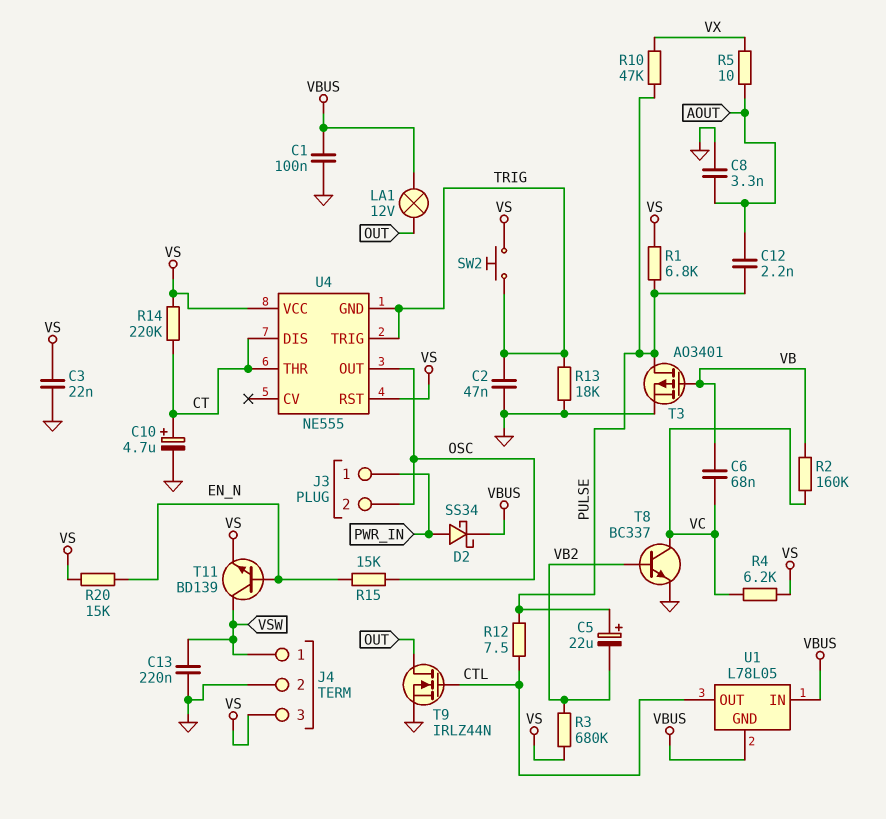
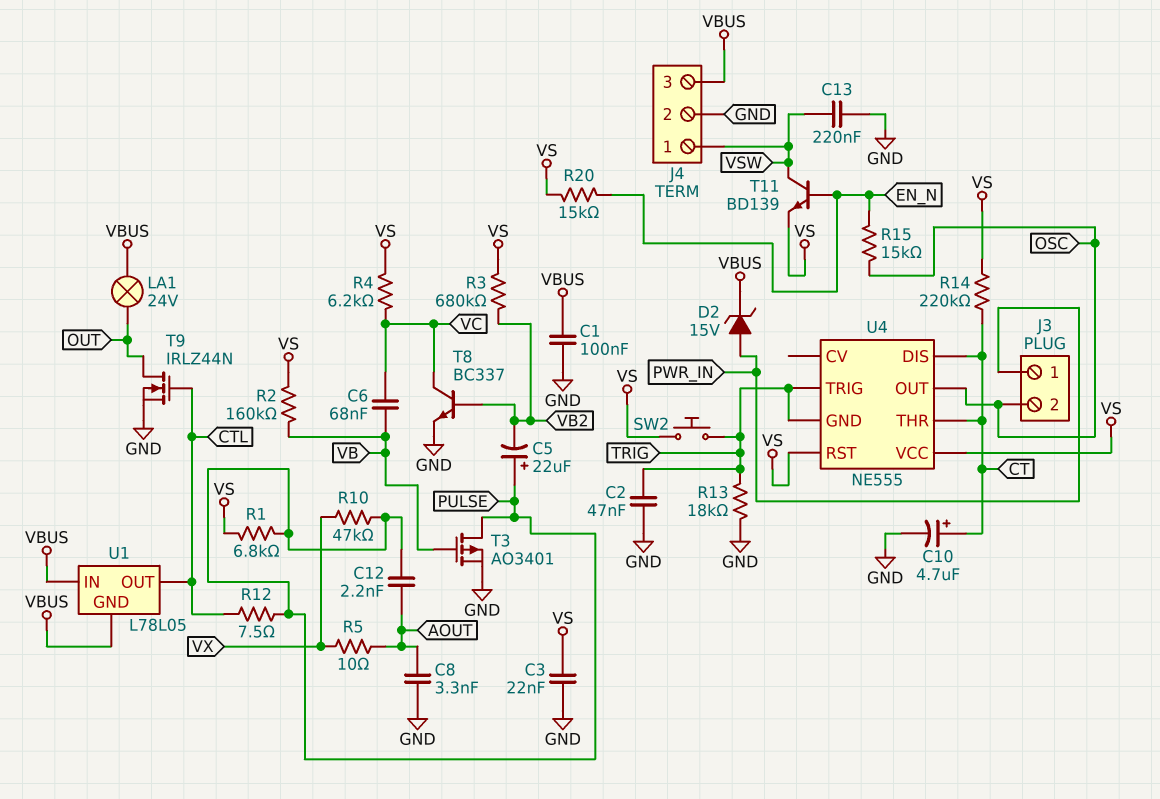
D2: schottky SS34 (A PWR_IN, K VBUS) -> zener 15V (A PWR_IN, K VBUS)
J4 pin 3: VS -> VBUS
LA1: lamp 12V (OUT, VBUS) -> lamp 24V (OUT, VBUS)
R2: 160k (VB, VC) -> 160k (VB, VS)

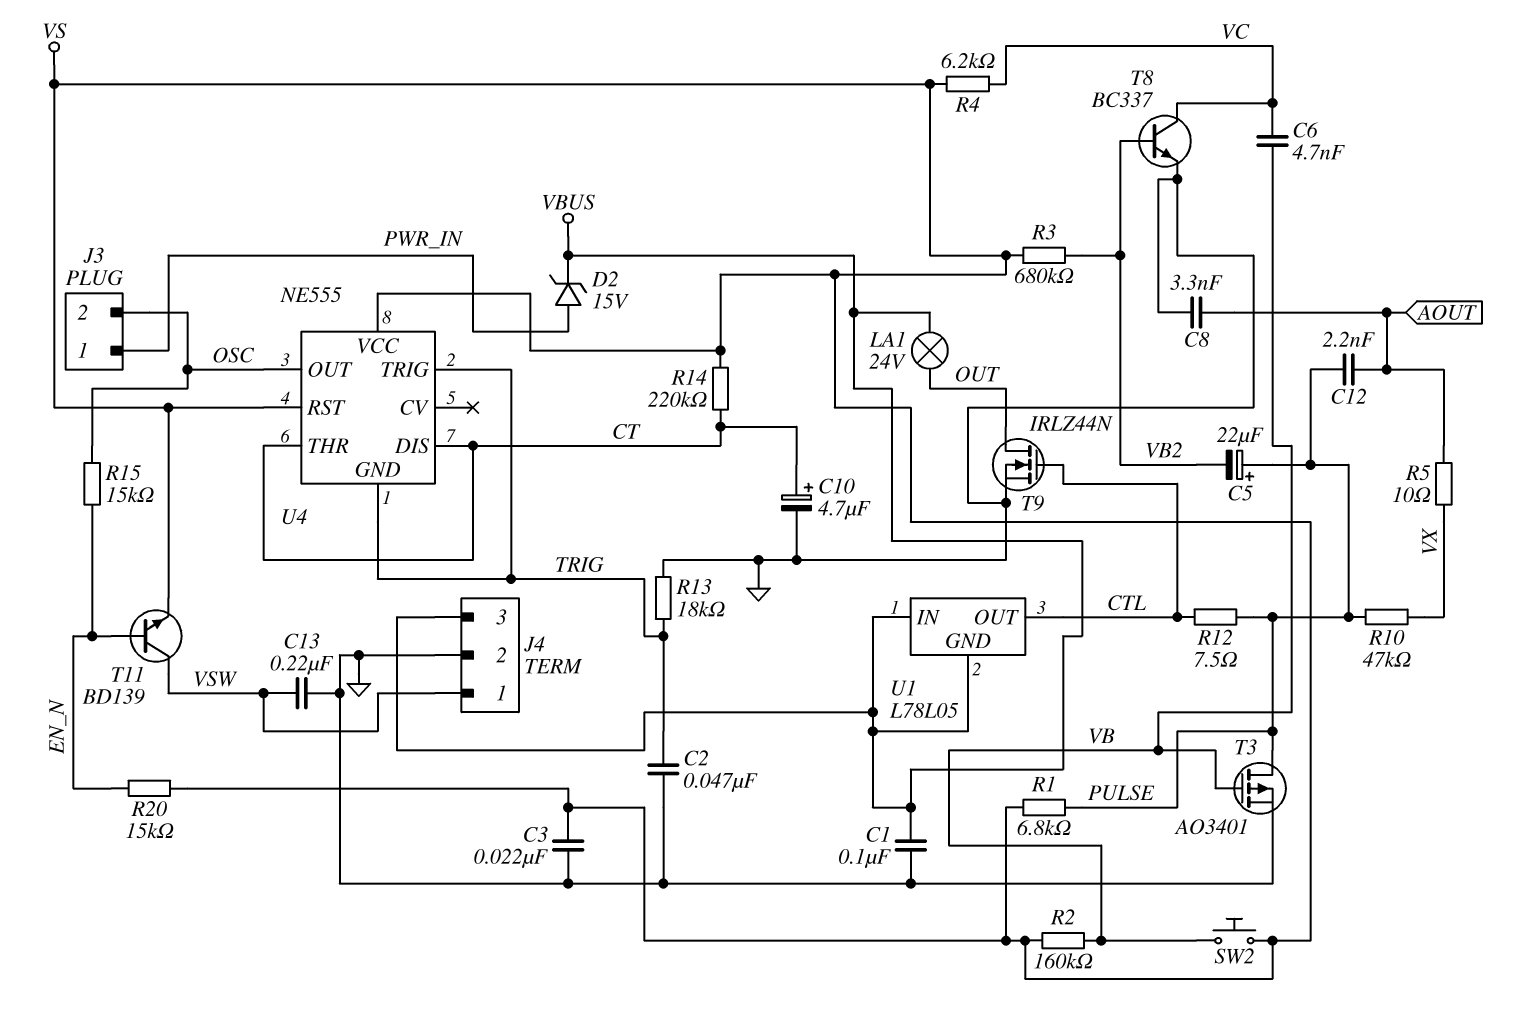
C6: 68nF (VB, VC) -> 4.7nF (VB, VC)
SW2: button (TRIG, VS) -> button (VB, VS)

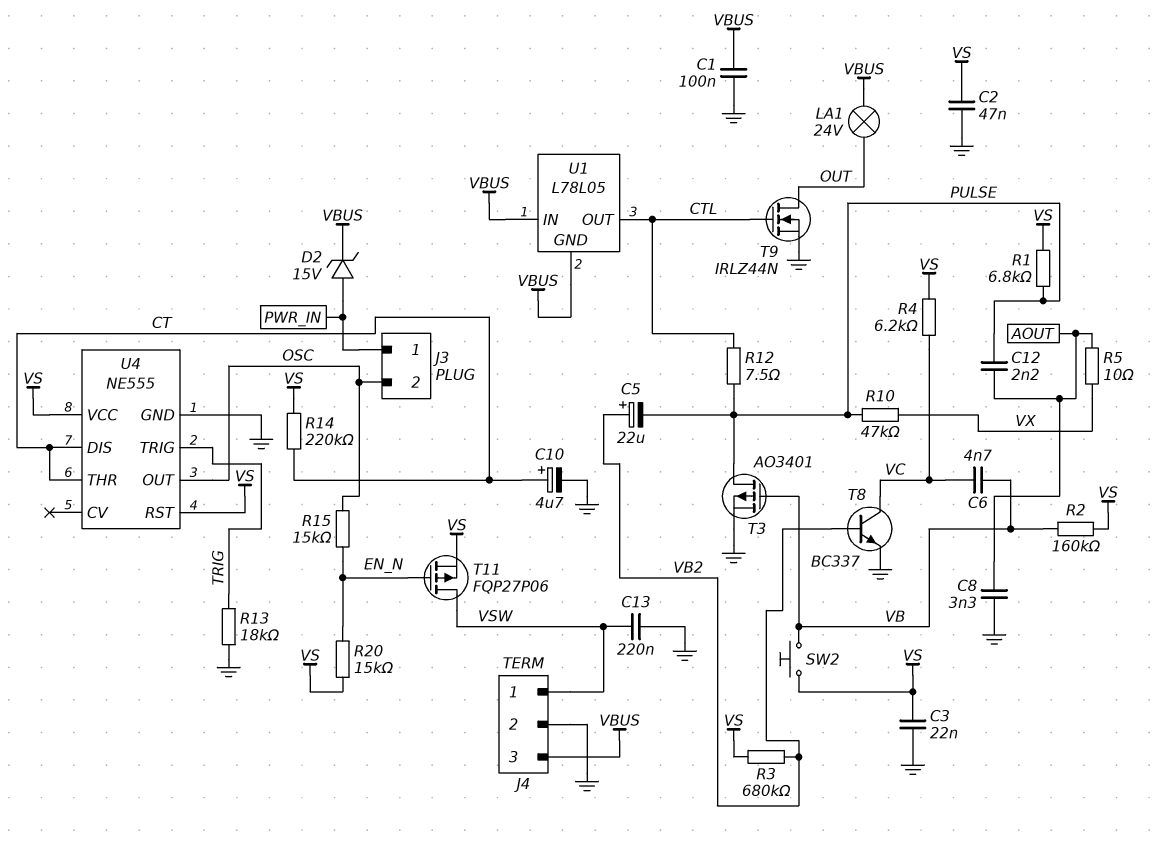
C2: 47nF (GND, TRIG) -> 47nF (GND, VS)
C5: 22uF (plus PULSE, minus VB2) -> 22uF (plus VB2, minus PULSE)
T11: NPN BD139 (B EN_N, C VSW, E VS) -> PMOS FQP27P06 (G EN_N, D VSW, S VS)
U4 pin GND: TRIG -> GND

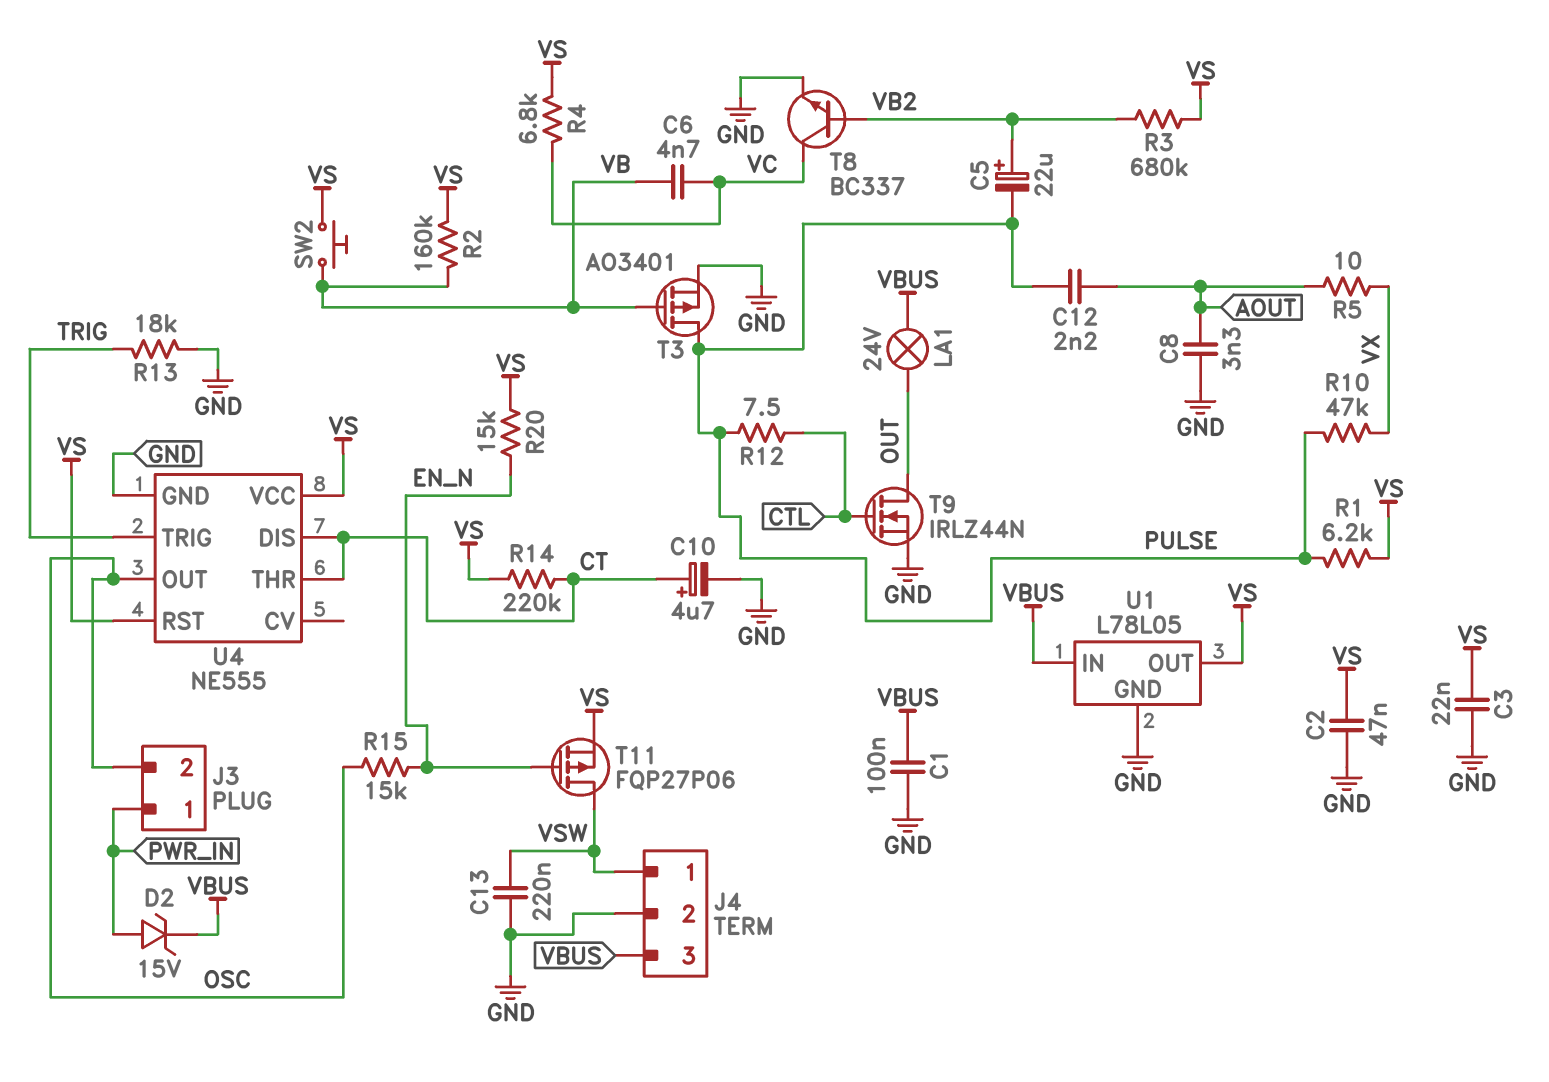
R1: 6.8k (PULSE, VS) -> 6.2k (PULSE, VS)
R4: 6.2k (VC, VS) -> 6.8k (VC, VS)
U1 pin GND: VBUS -> GND
U1 pin OUT: CTL -> VS

